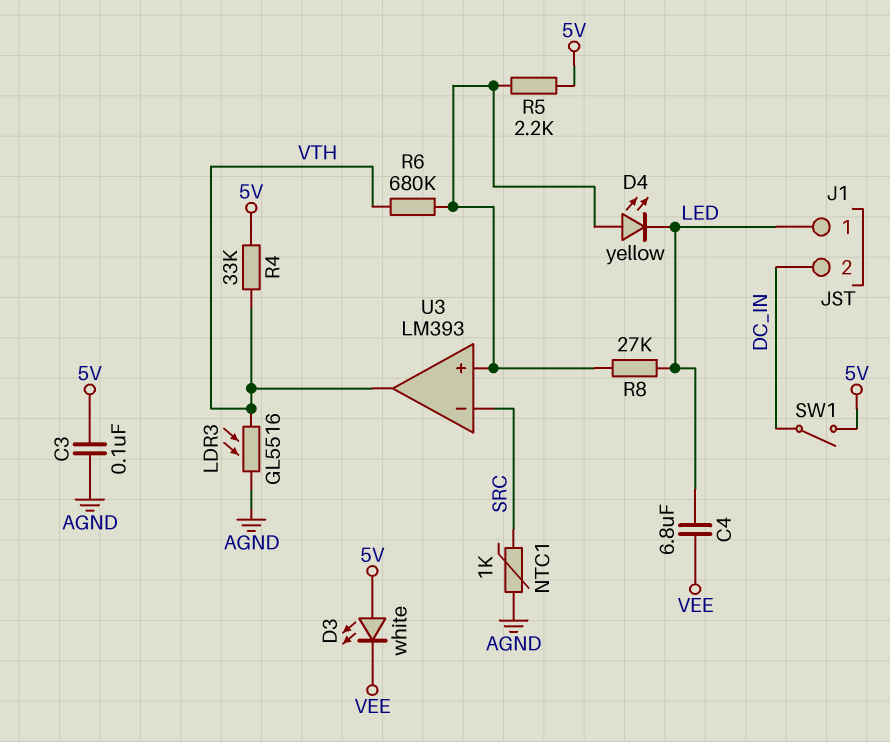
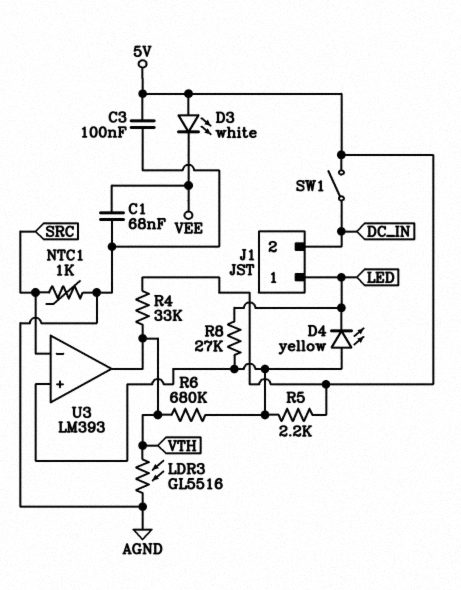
C1: none -> 68nF (AGND, VEE)
C4: 6.8uF (LED, VEE) -> none

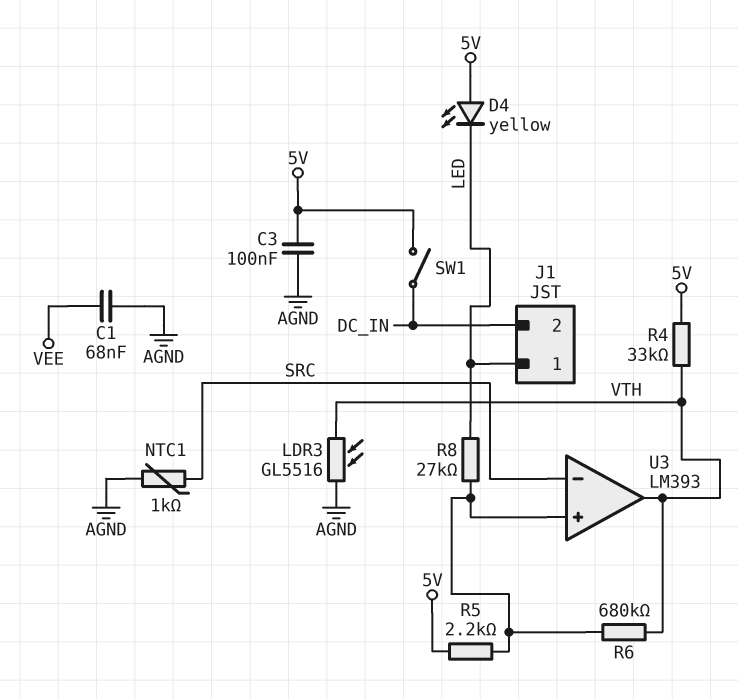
D3: LED white (A 5V, K VEE) -> none
D4: LED yellow (A U3/in+, K LED) -> LED yellow (A 5V, K LED)

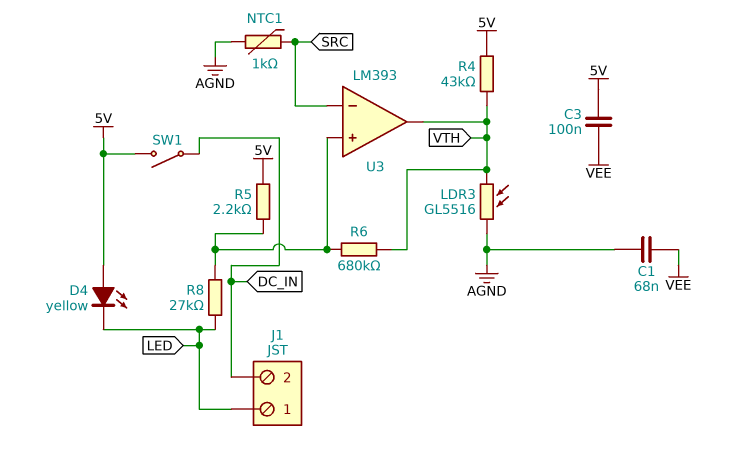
C3: 100nF (5V, AGND) -> 100nF (5V, VEE)
R4: 33k (5V, VTH) -> 43k (5V, VTH)

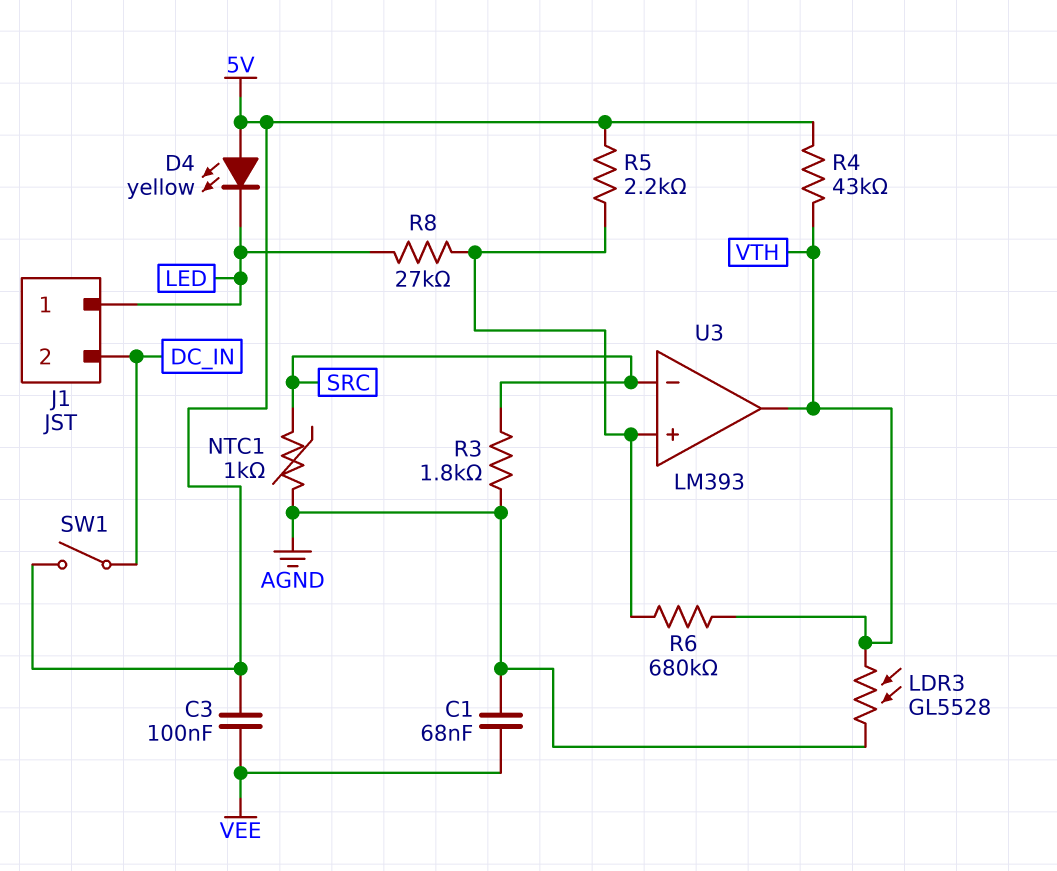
LDR3: GL5516 (AGND, VTH) -> GL5528 (AGND, VTH)
R3: none -> 1.8k (AGND, SRC)

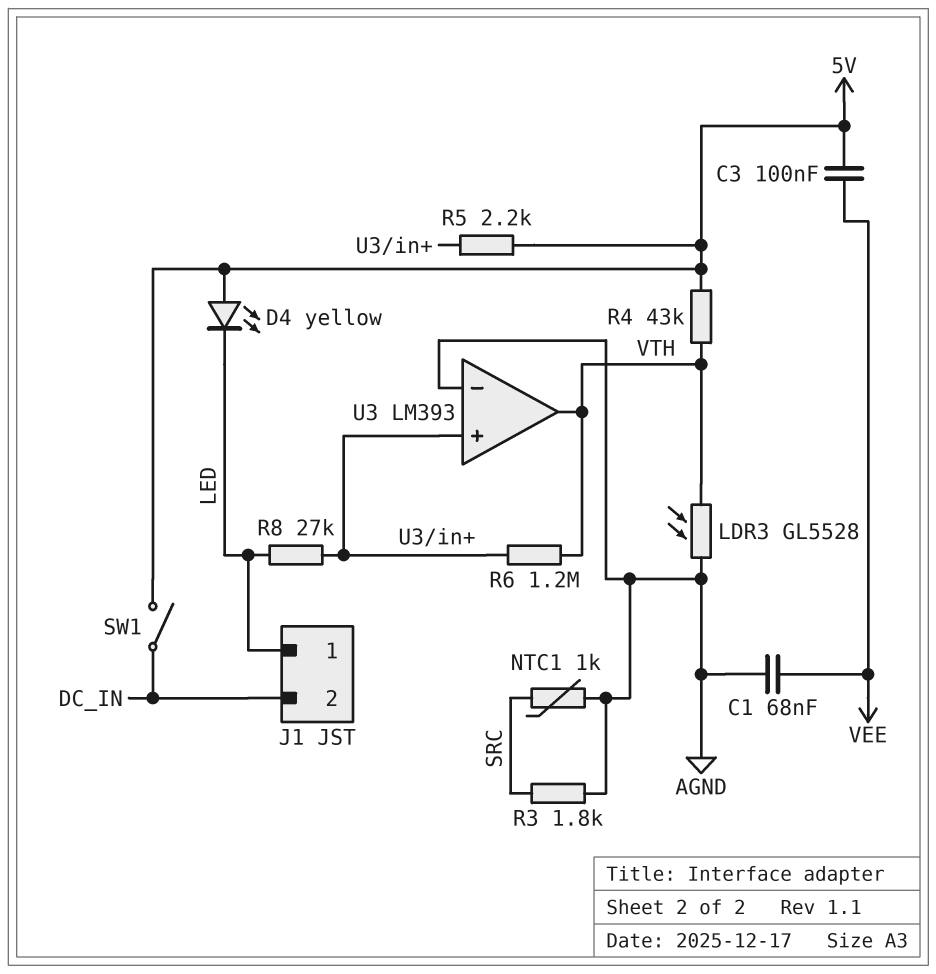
R6: 680k (U3/in+, VTH) -> 1.2M (U3/in+, VTH)
U3 pin in-: SRC -> AGND

